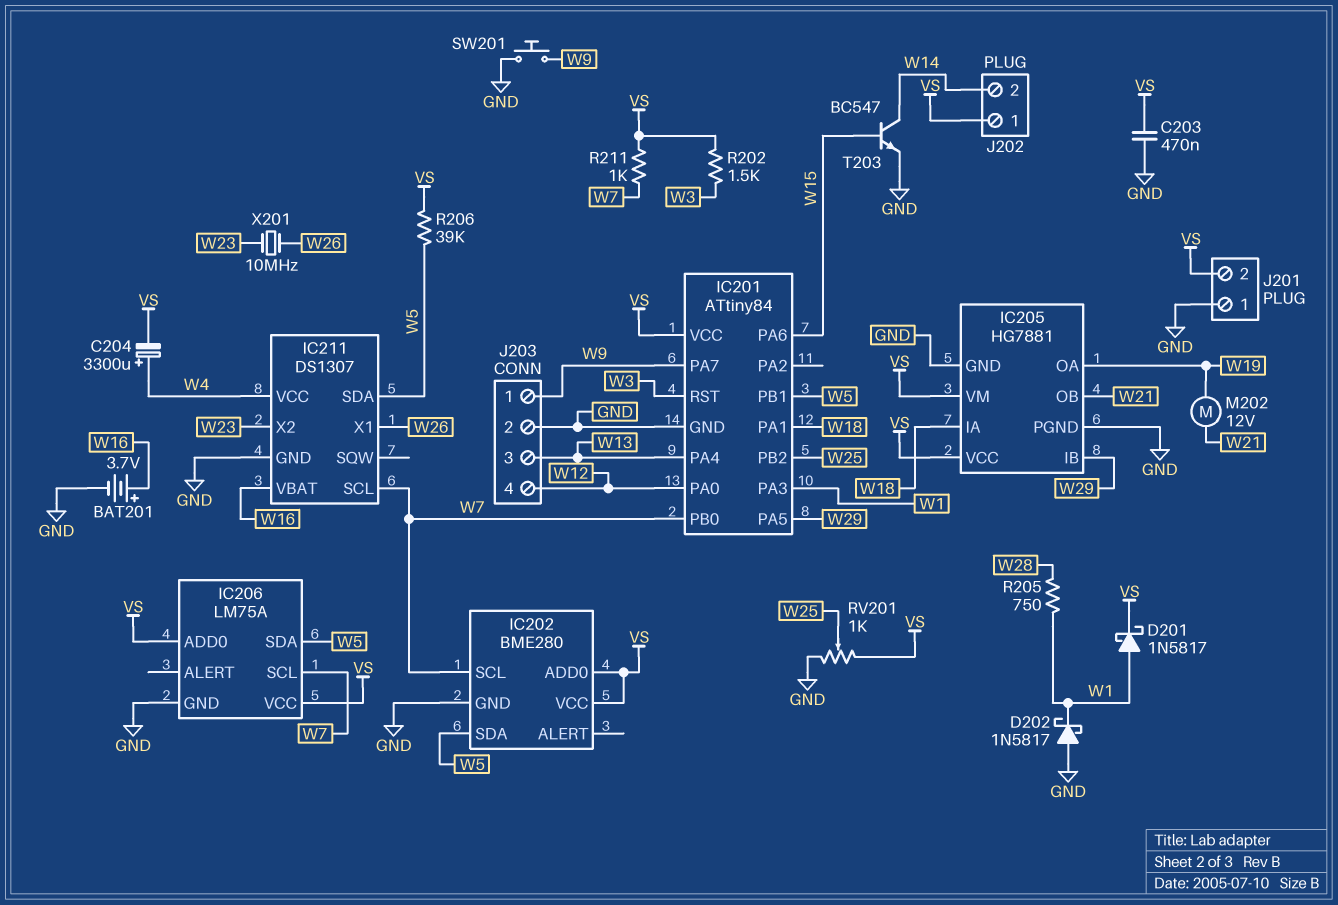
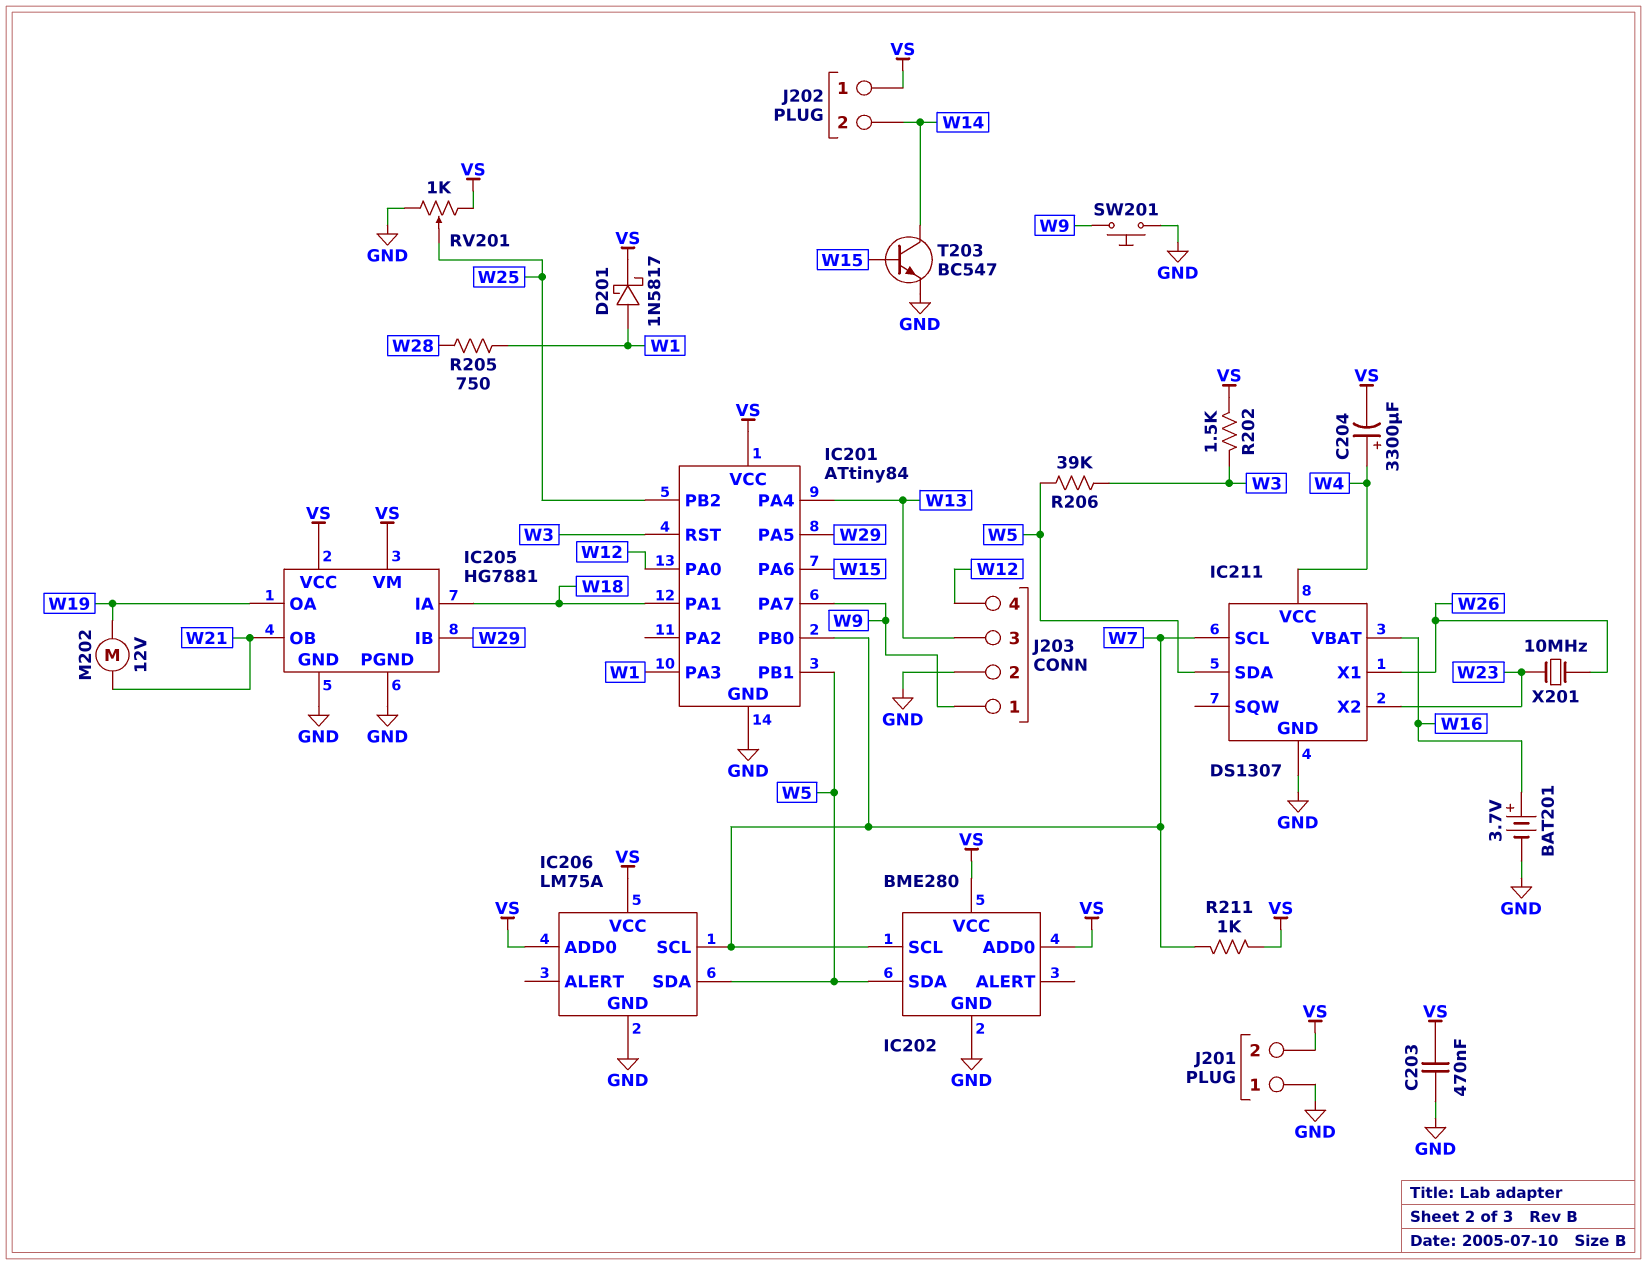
D202: schottky 1N5817 (A GND, K W1) -> none
R206: 39k (VS, W5) -> 39k (W3, W5)

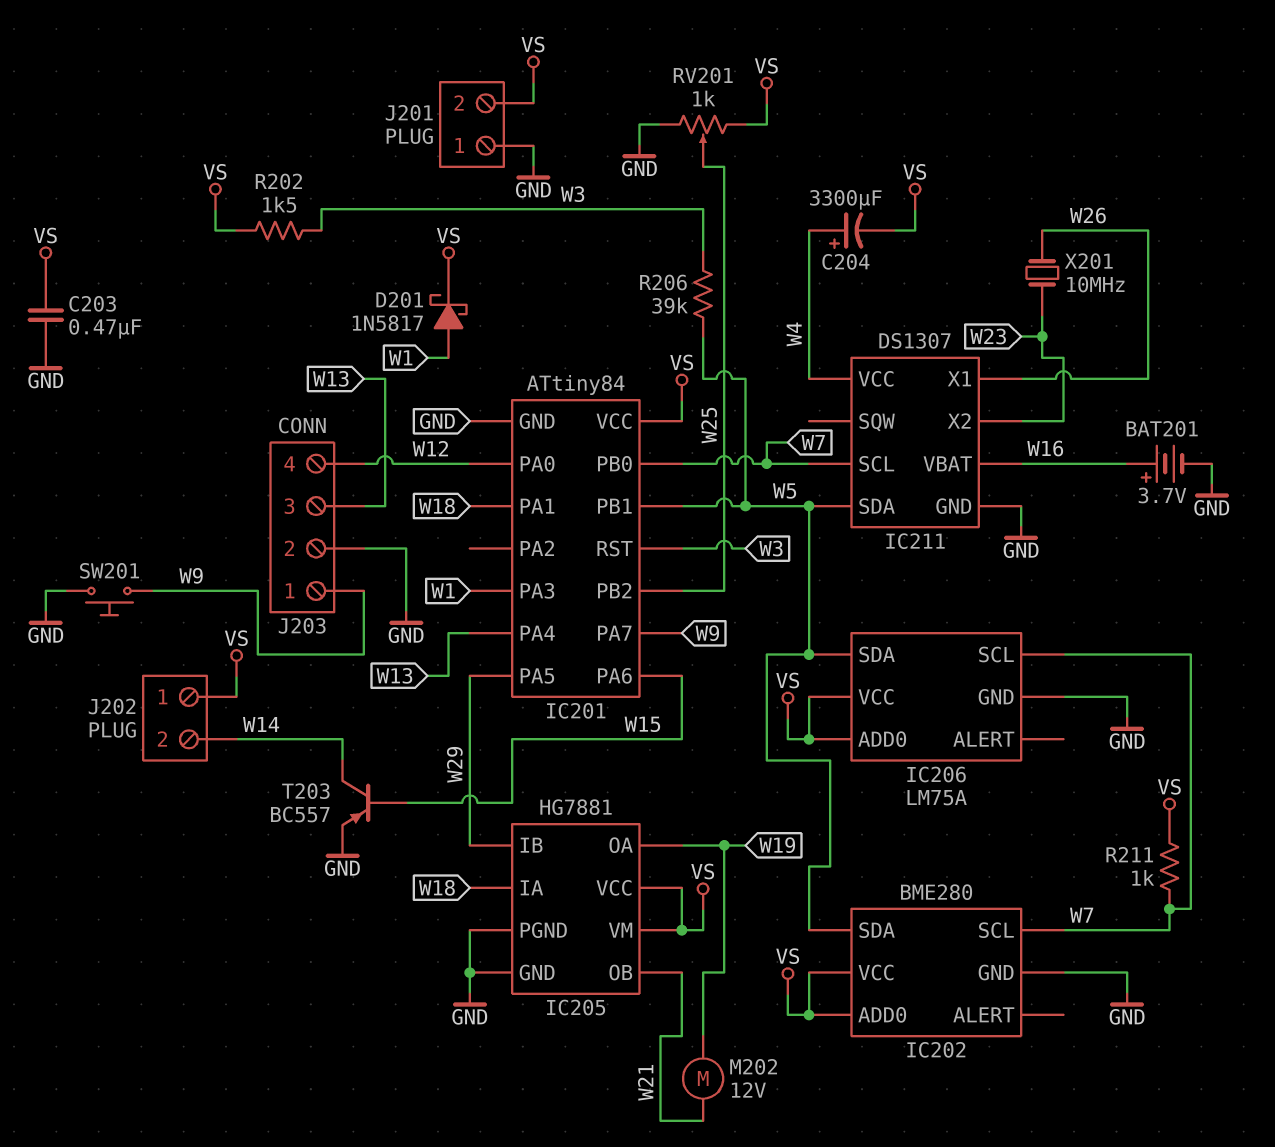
R205: 750 (W1, W28) -> none
T203: NPN BC547 (B W15, C W14, E GND) -> PNP BC557 (B W15, C W14, E GND)

